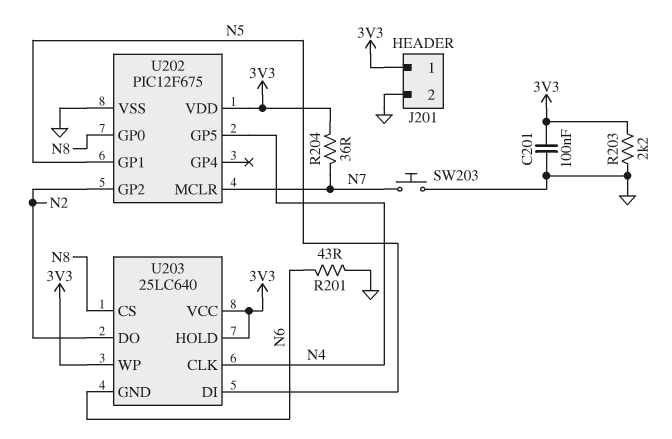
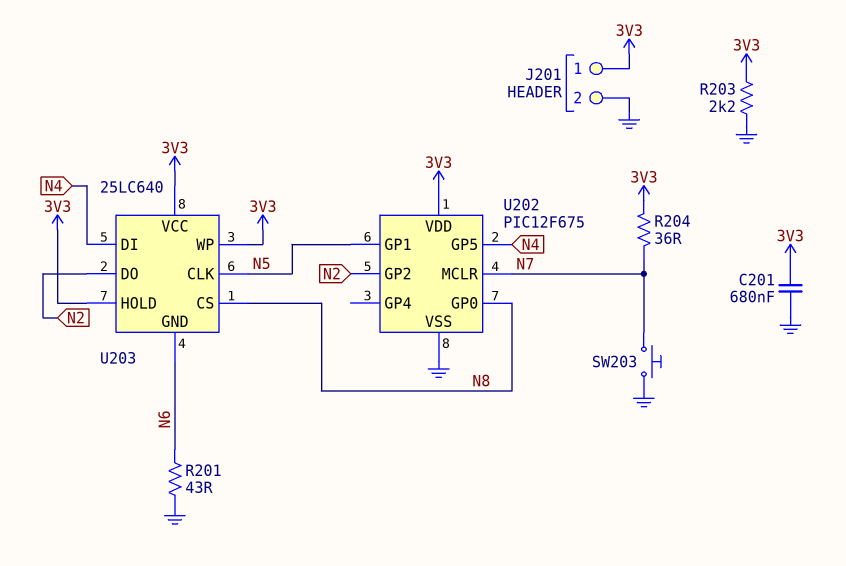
C201: 100nF (3V3, GND) -> 680nF (3V3, GND)
U203 pin CLK: N4 -> N5
U203 pin DI: N5 -> N4

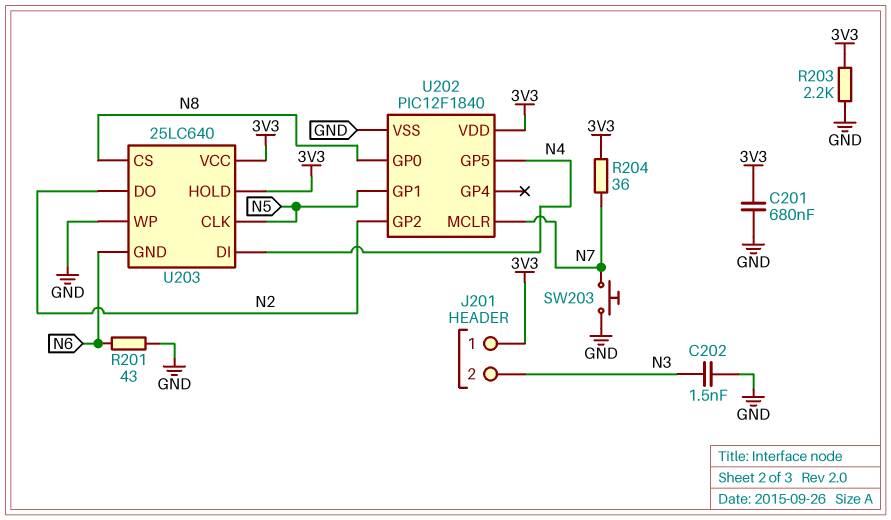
C202: none -> 1.5nF (GND, N3)
J201 pin 2: GND -> N3
U202: PIC12F675 -> PIC12F1840
U203 pin WP: 3V3 -> GND

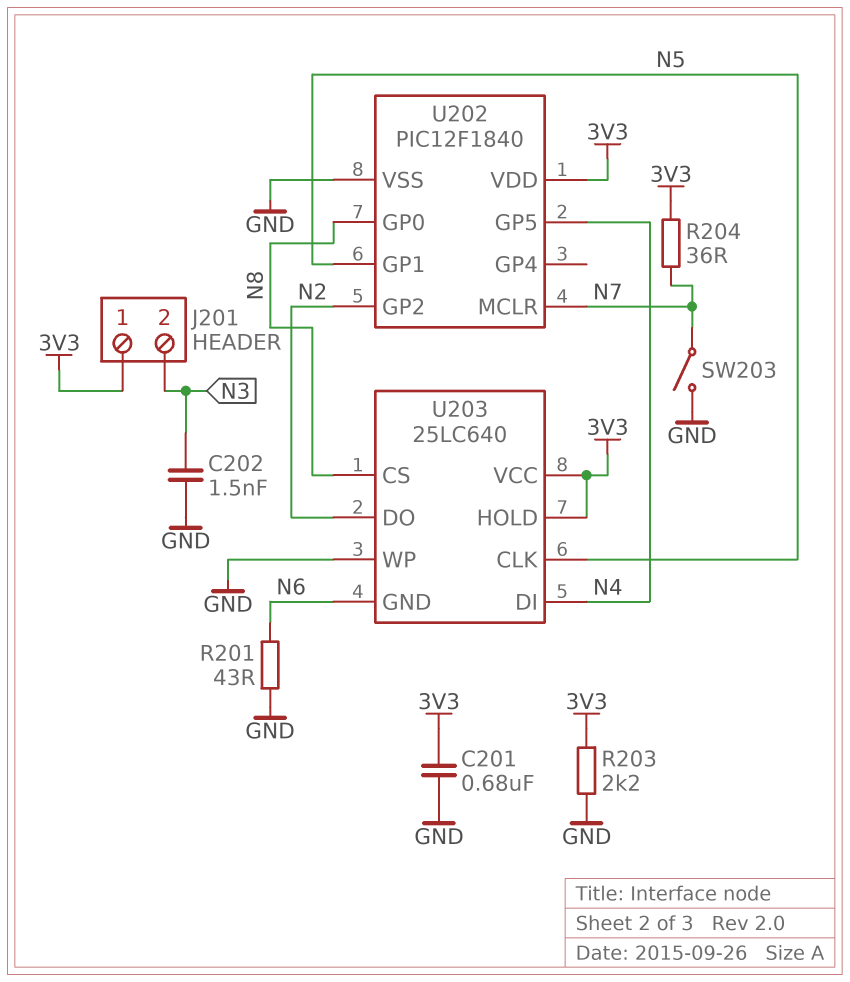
SW203: button (GND, N7) -> switch (GND, N7)

